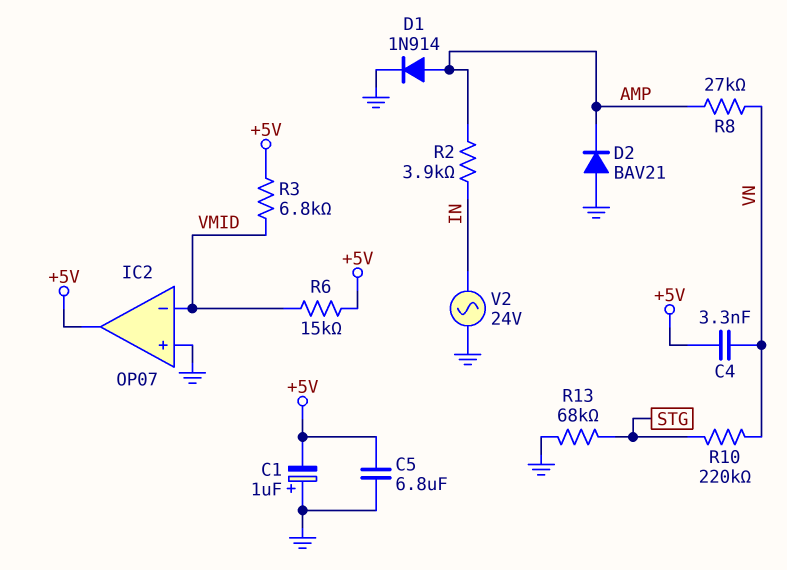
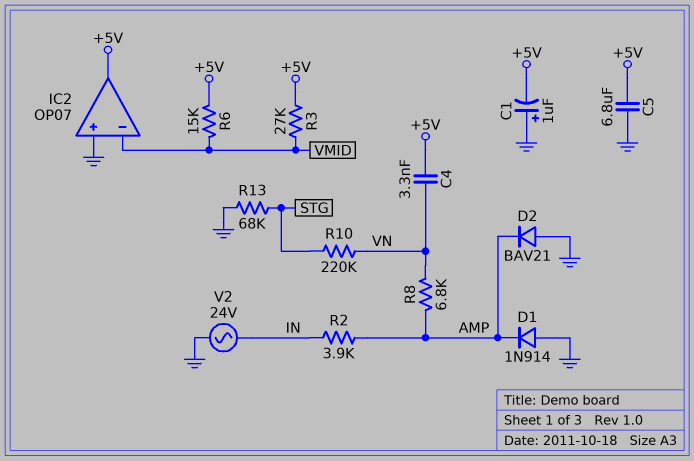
D1: diode 1N914 (A AMP, K GND) -> diode 1N914 (A GND, K AMP)
R3: 6.8k (+5V, VMID) -> 27k (+5V, VMID)
R8: 27k (AMP, VN) -> 6.8k (AMP, VN)

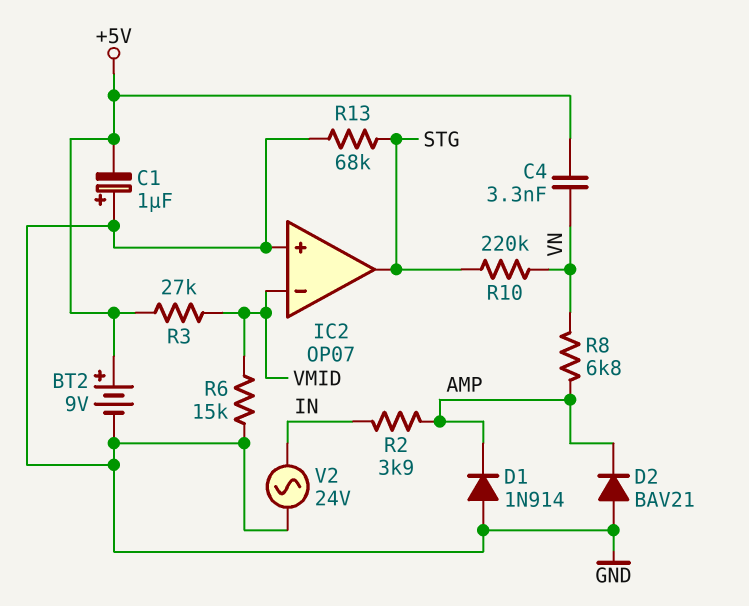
BT2: none -> 9V (plus +5V, minus GND)
C5: 6.8uF (+5V, GND) -> none
IC2 pin out: +5V -> STG
R6: 15k (+5V, VMID) -> 15k (GND, VMID)

